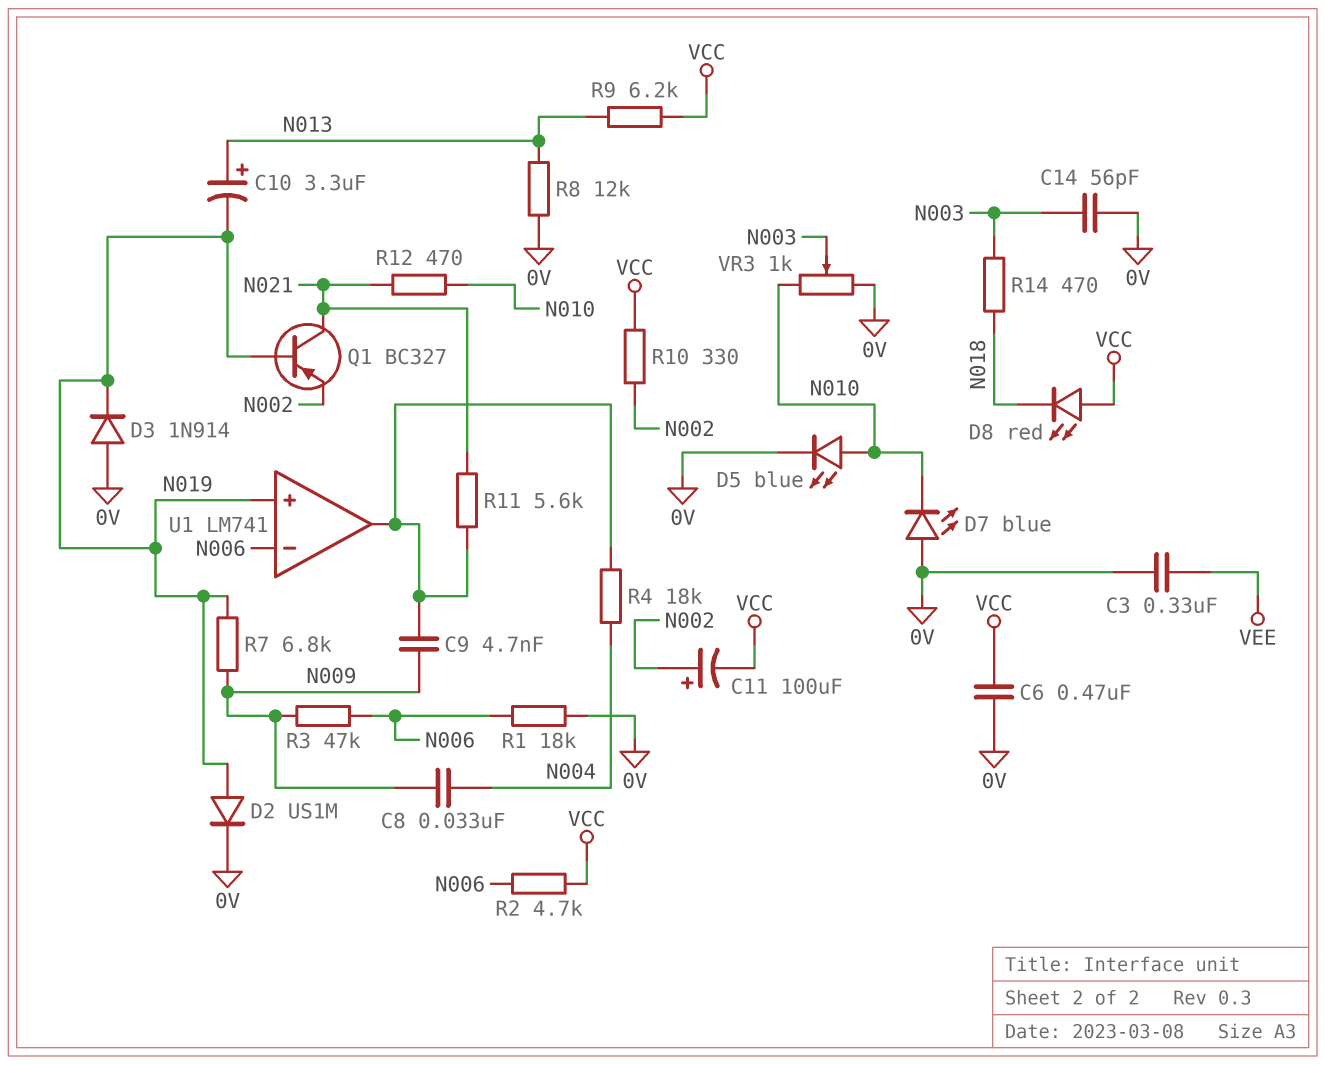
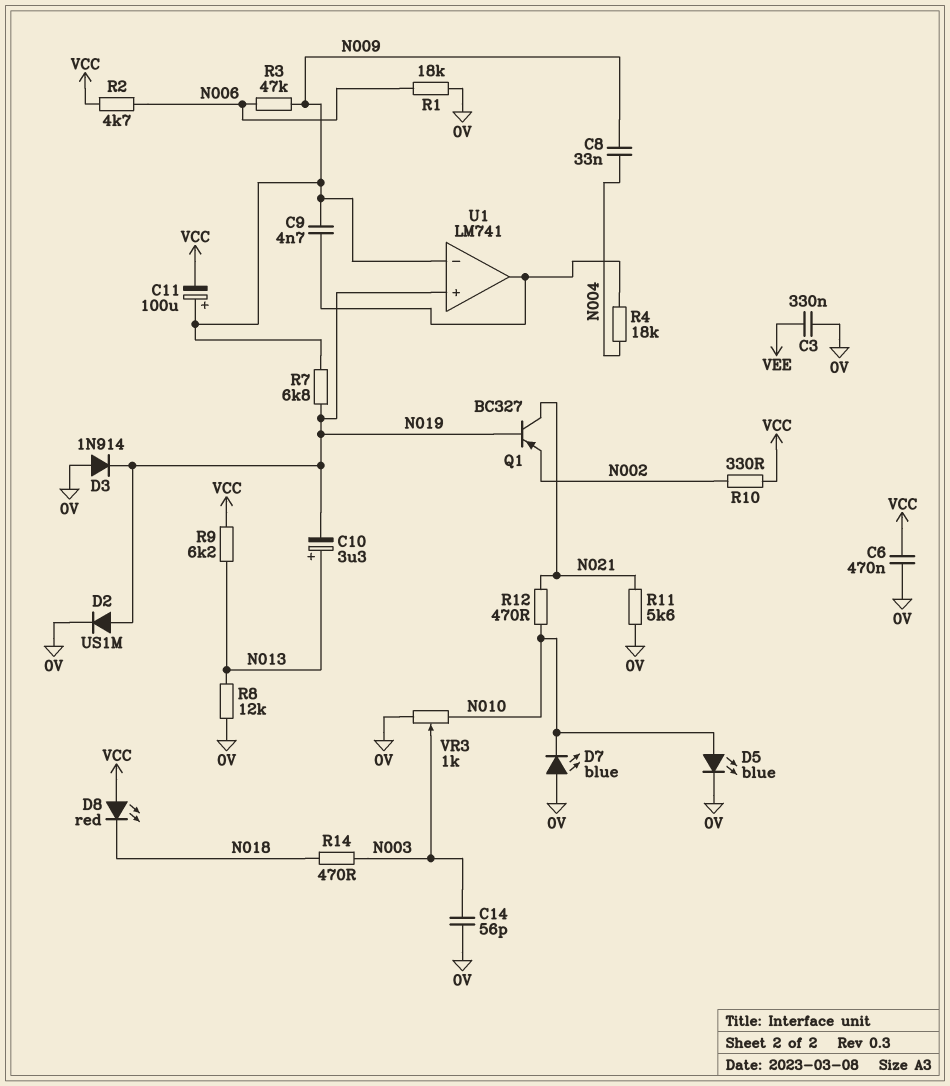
C11: 100uF (plus N002, minus VCC) -> 100uF (plus N009, minus VCC)
R11: 5.6k (N021, U1/out) -> 5.6k (0V, N021)
U1 pin in-: N006 -> N009

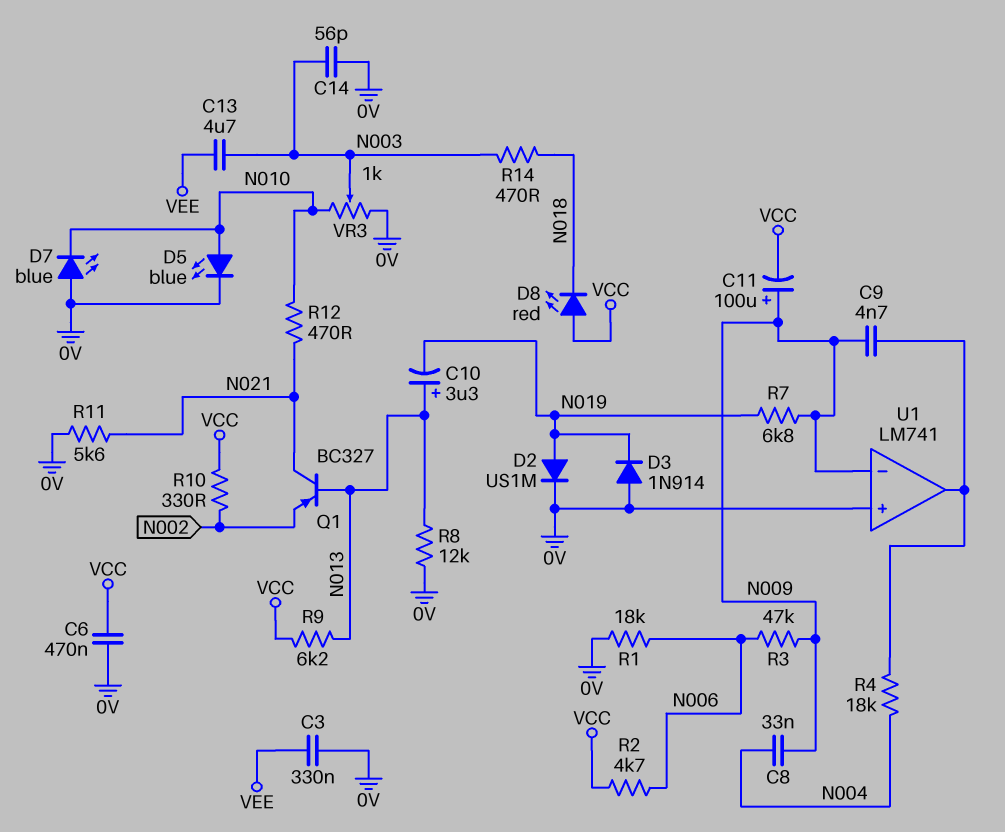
C13: none -> 4.7uF (N003, VEE)
Q1: PNP BC327 (B N019, C N021, E N002) -> PNP BC327 (B N013, C N021, E N002)
U1 pin in+: N019 -> 0V

